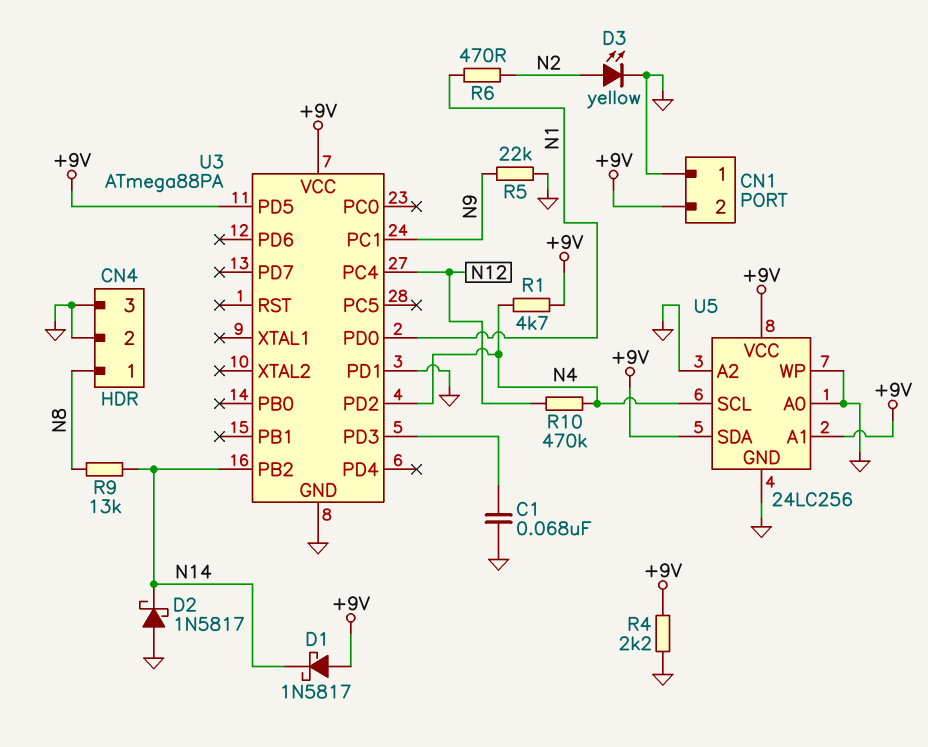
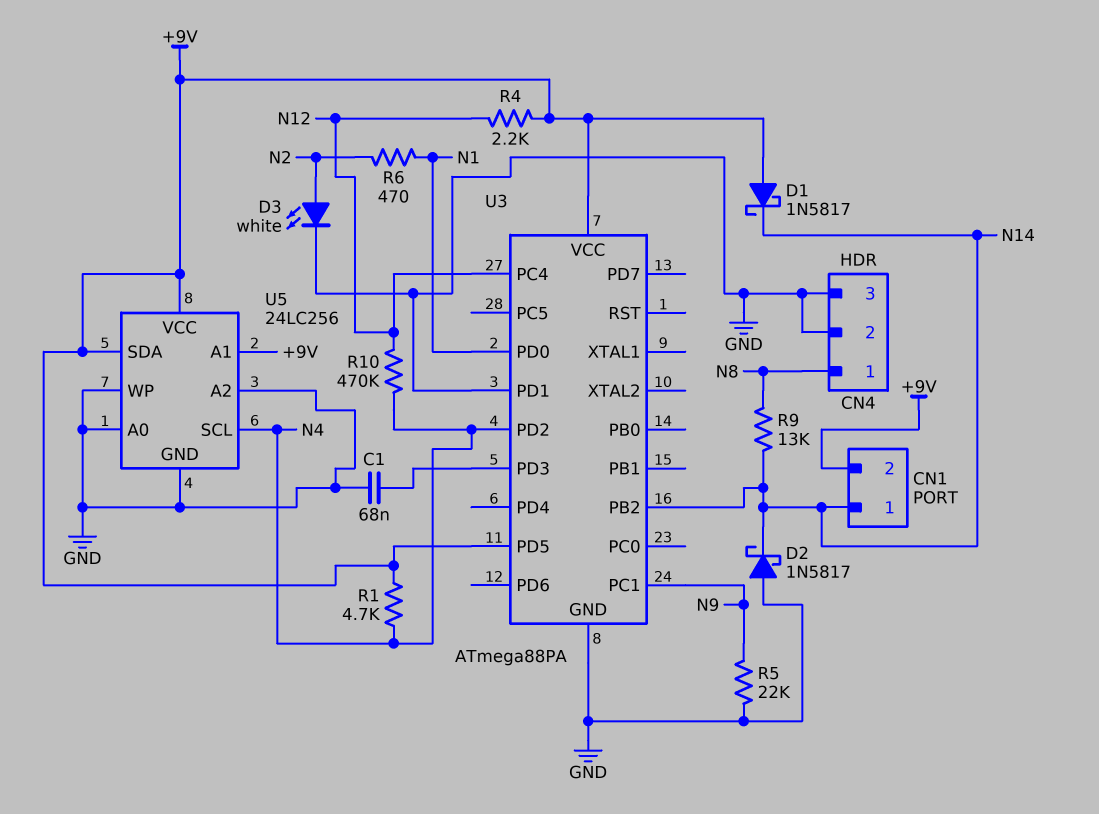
CN1 pin 1: GND -> N14
D3: LED yellow (A N2, K GND) -> LED white (A N2, K GND)
R4: 2.2k (+9V, GND) -> 2.2k (+9V, N12)

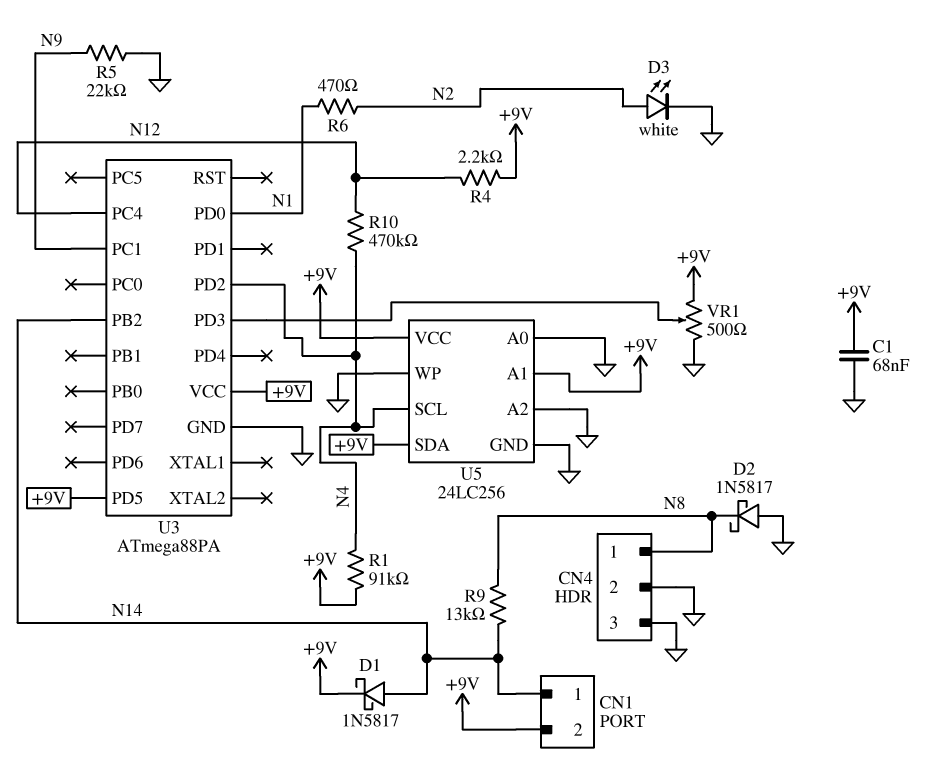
C1: 68nF (GND, U3/PD3) -> 68nF (+9V, GND)
D1: schottky 1N5817 (A +9V, K N14) -> schottky 1N5817 (A N14, K +9V)
D2: schottky 1N5817 (A GND, K N14) -> schottky 1N5817 (A GND, K N8)
R1: 4.7k (+9V, N4) -> 91k (+9V, N4)
U3 pin PD1: GND -> none
VR1: none -> 500 (+9V, GND, wiper U3/PD3)

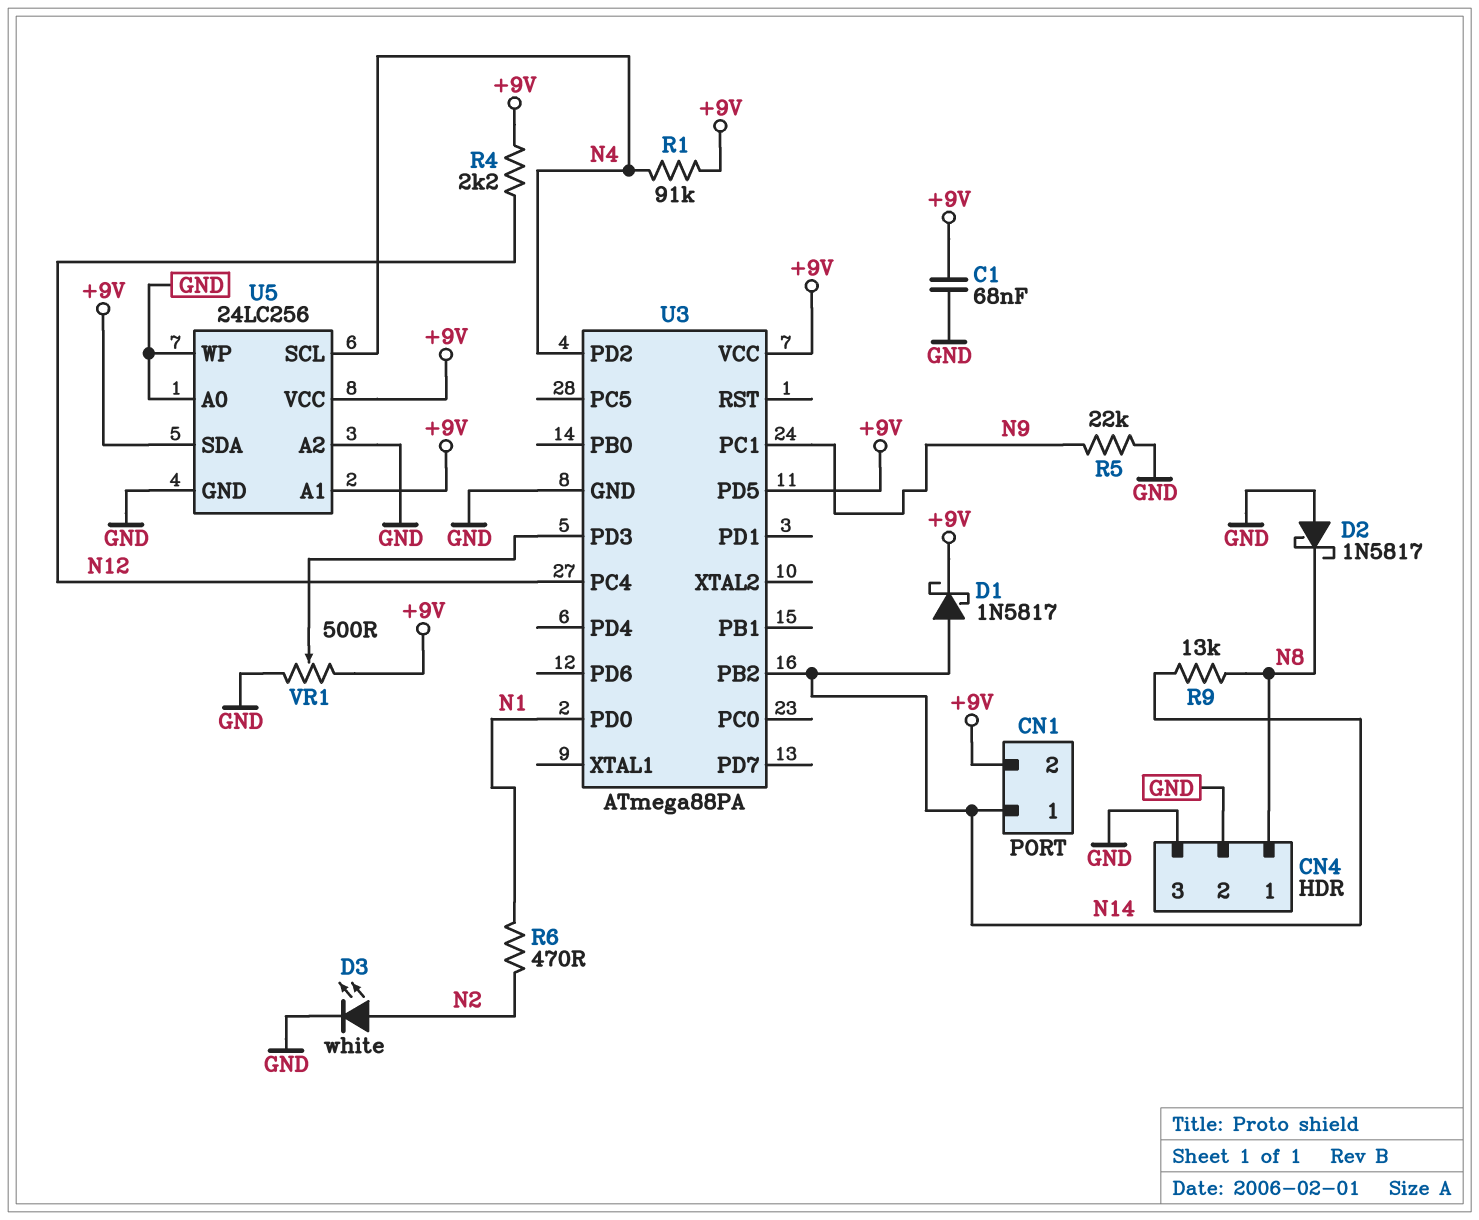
R10: 470k (N4, N12) -> none

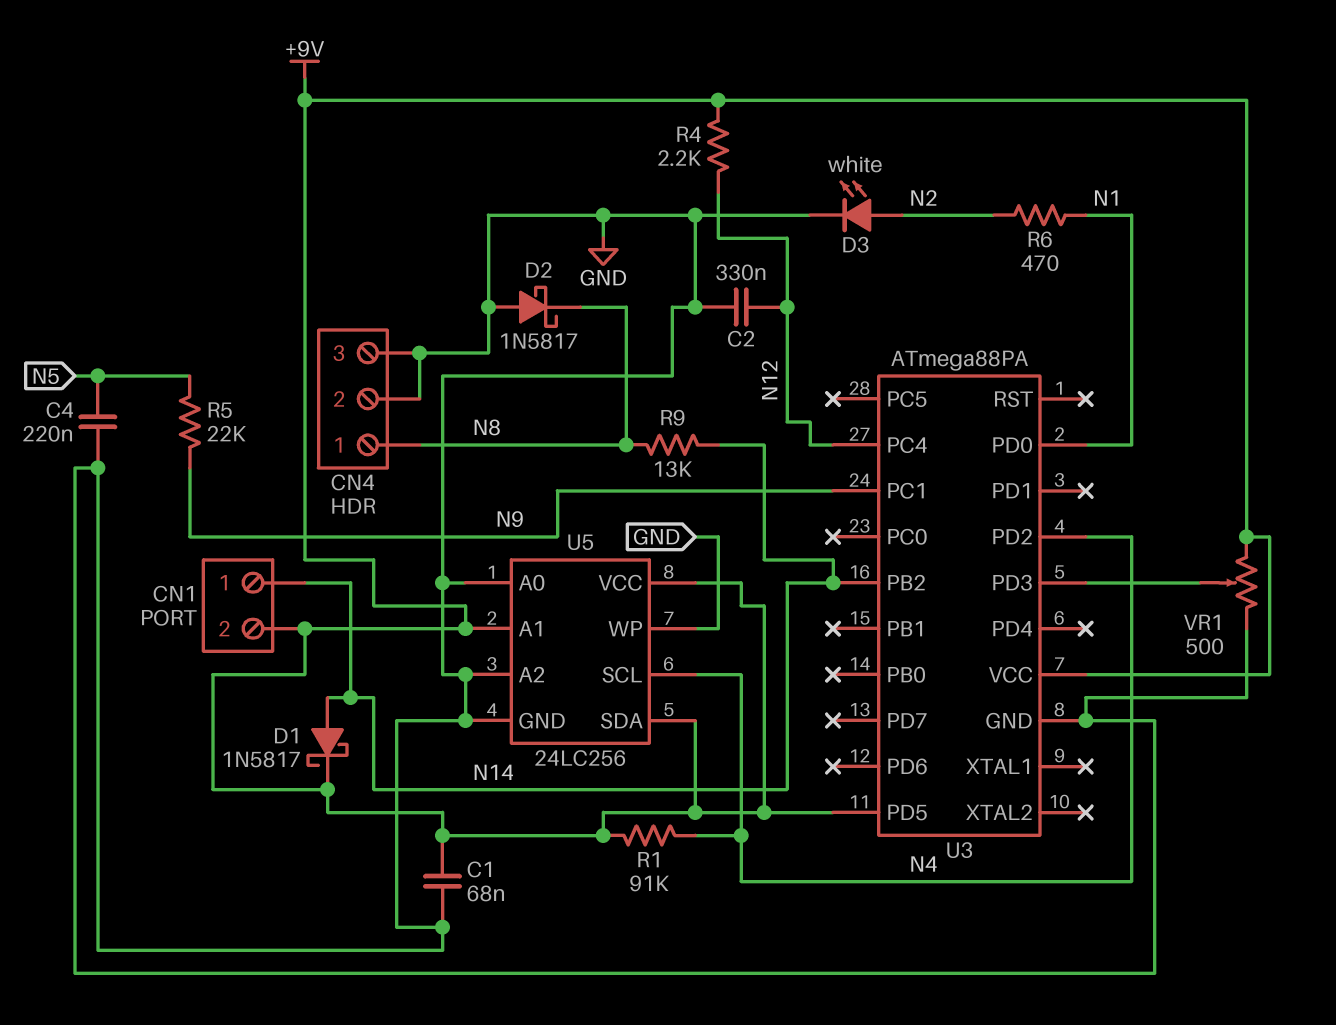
C2: none -> 330nF (GND, N12)
C4: none -> 220nF (GND, N5)
R5: 22k (GND, N9) -> 22k (N5, N9)

